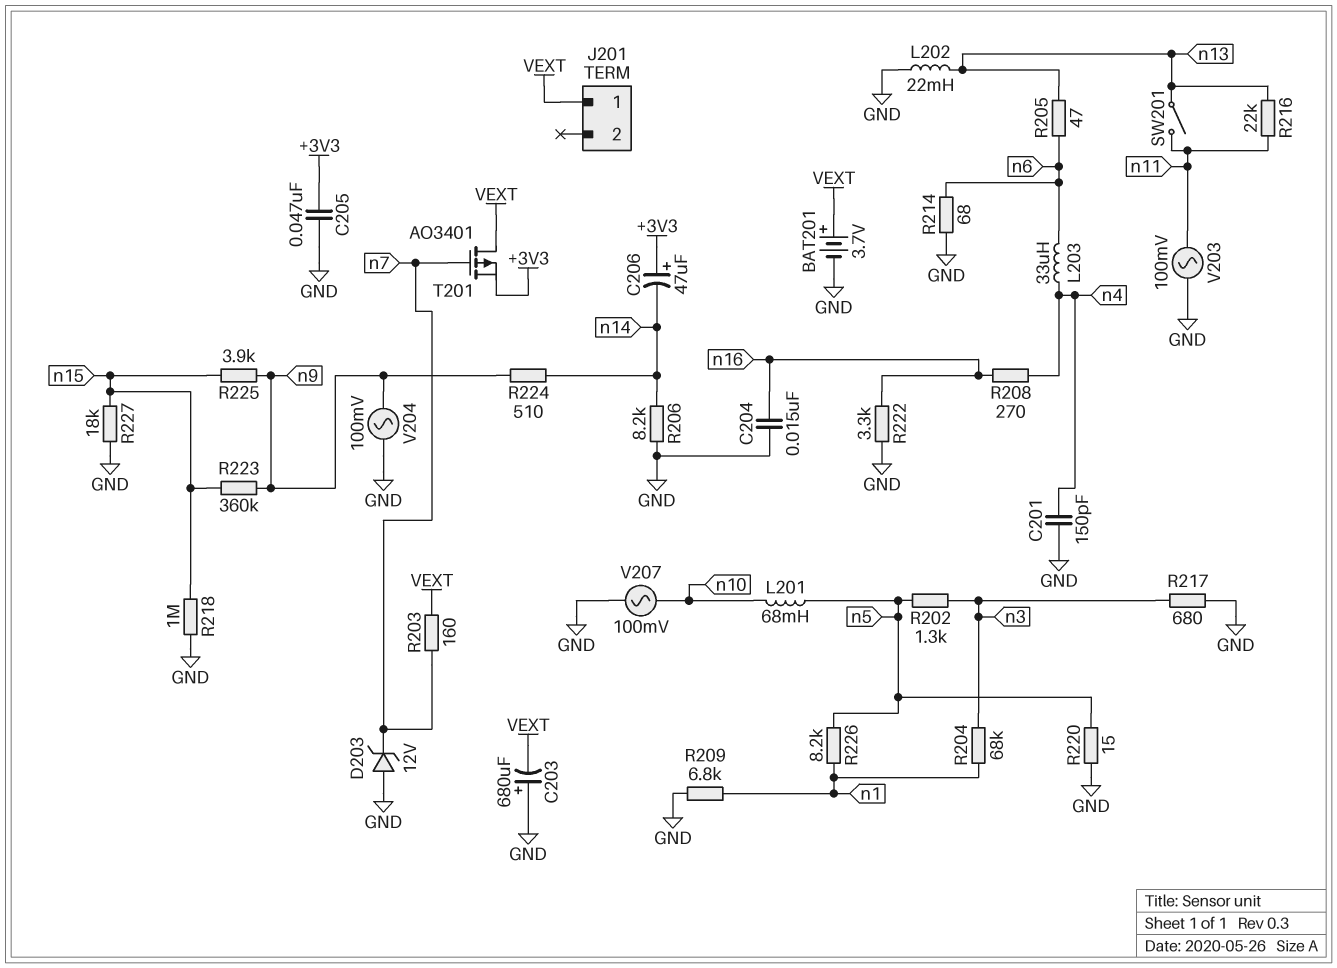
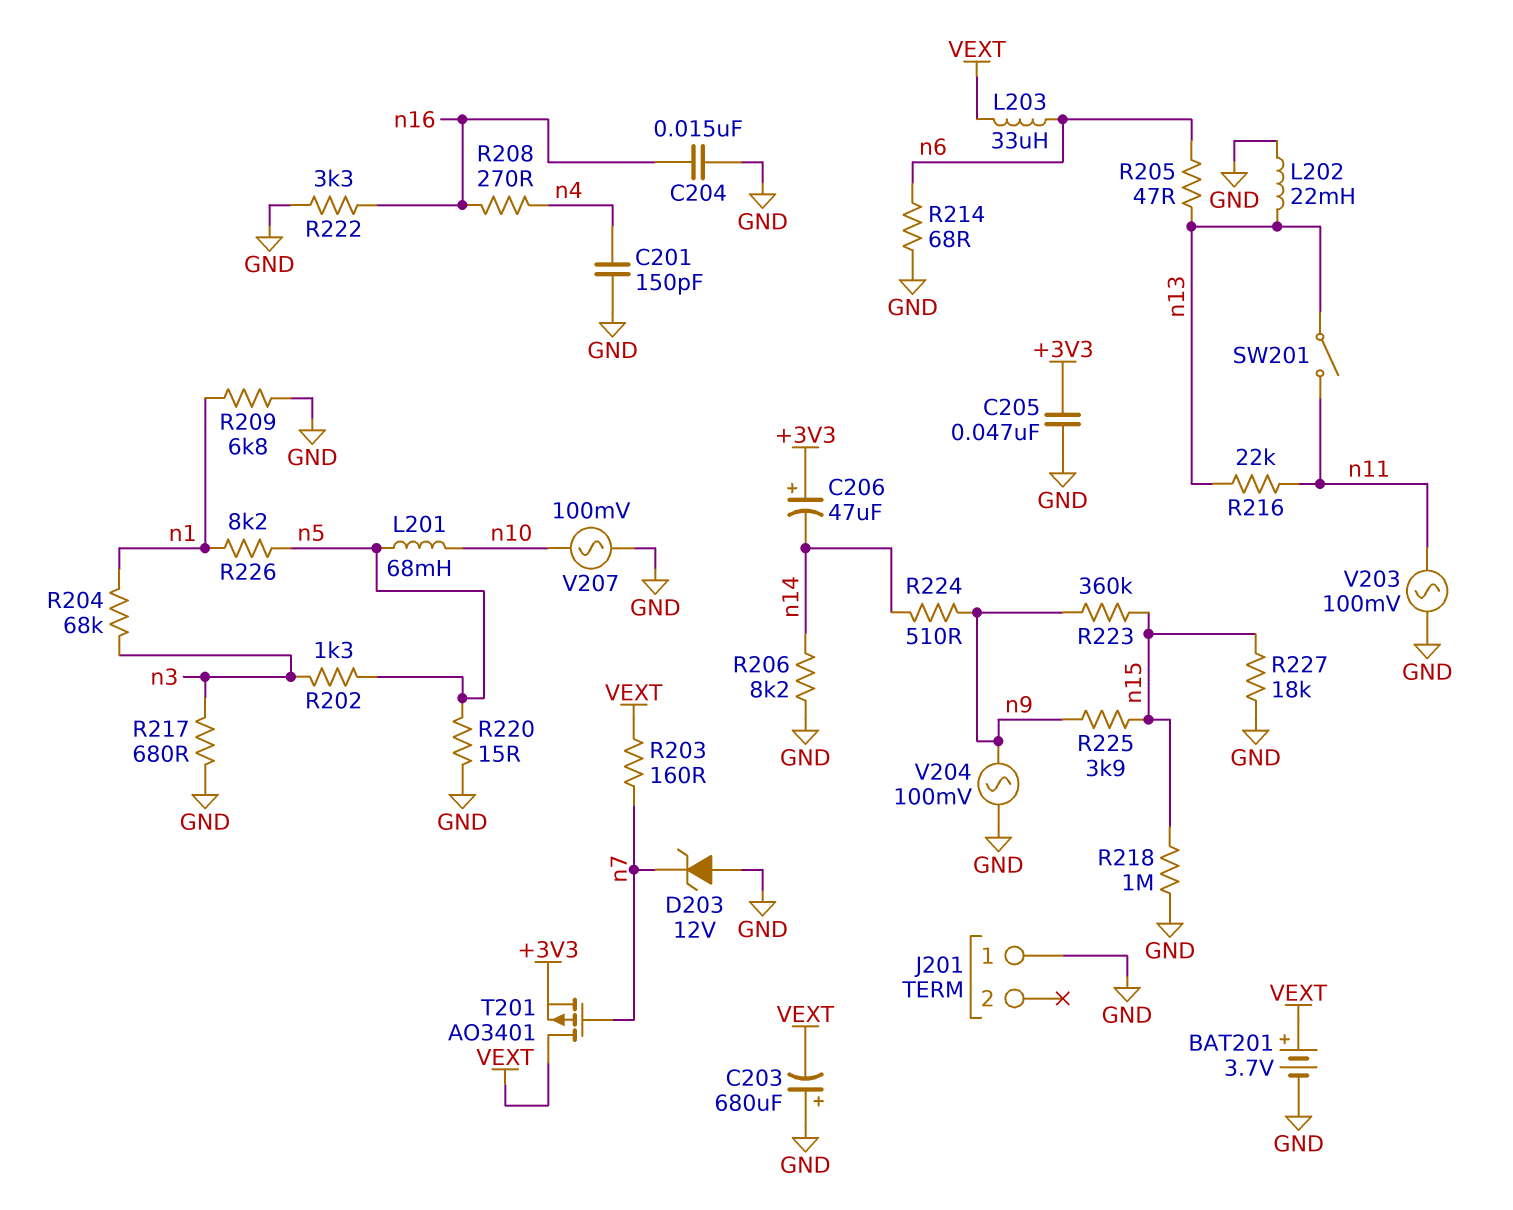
J201 pin 1: VEXT -> GND
L203: 33uH (n4, n6) -> 33uH (VEXT, n6)

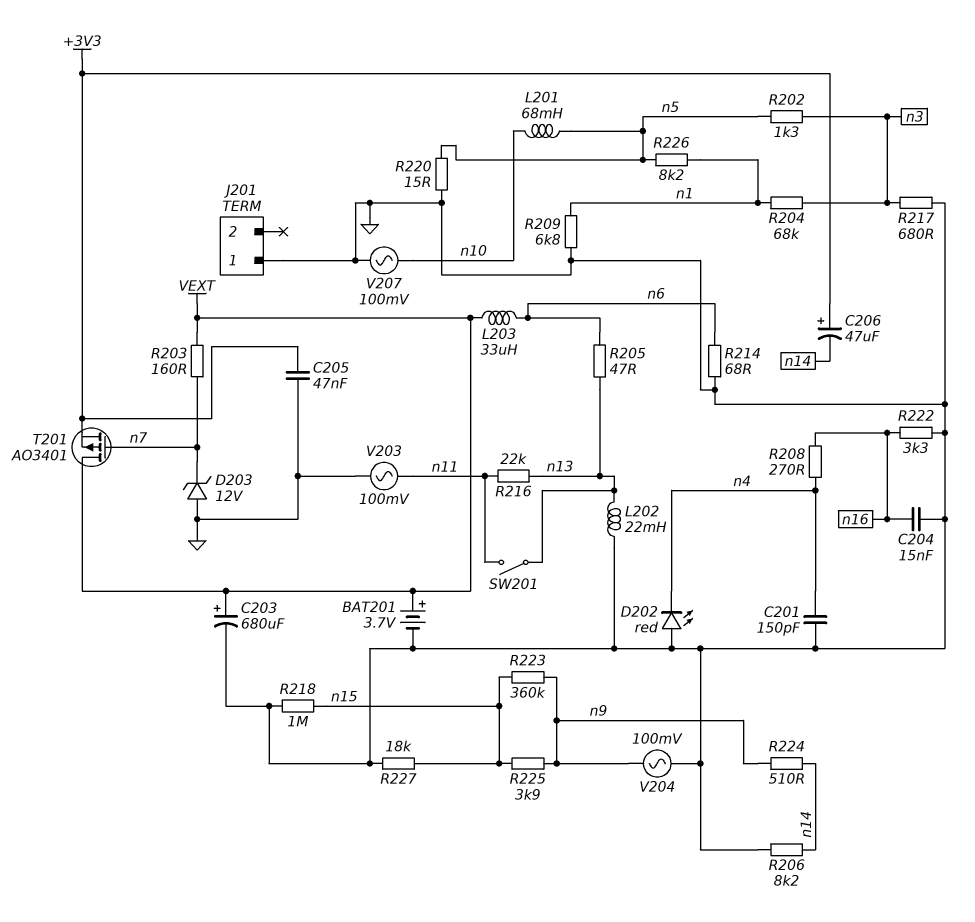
C203: 680uF (plus GND, minus VEXT) -> 680uF (plus VEXT, minus GND)
D202: none -> LED red (A GND, K n4)

